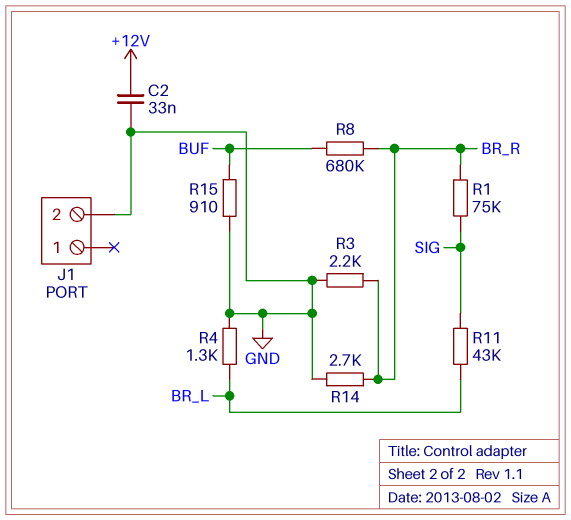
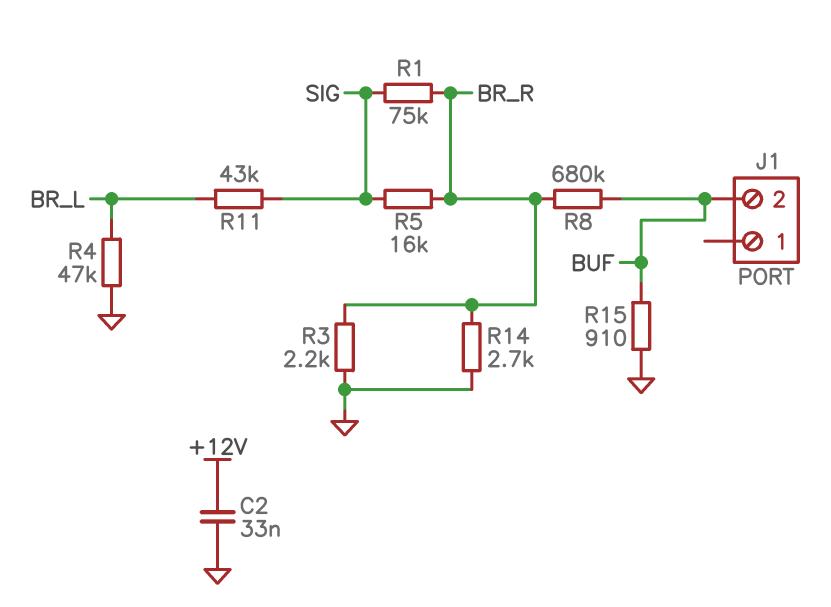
J1 pin 2: GND -> BUF
R4: 1.3k (BR_L, GND) -> 47k (BR_L, GND)
R5: none -> 16k (BR_R, SIG)

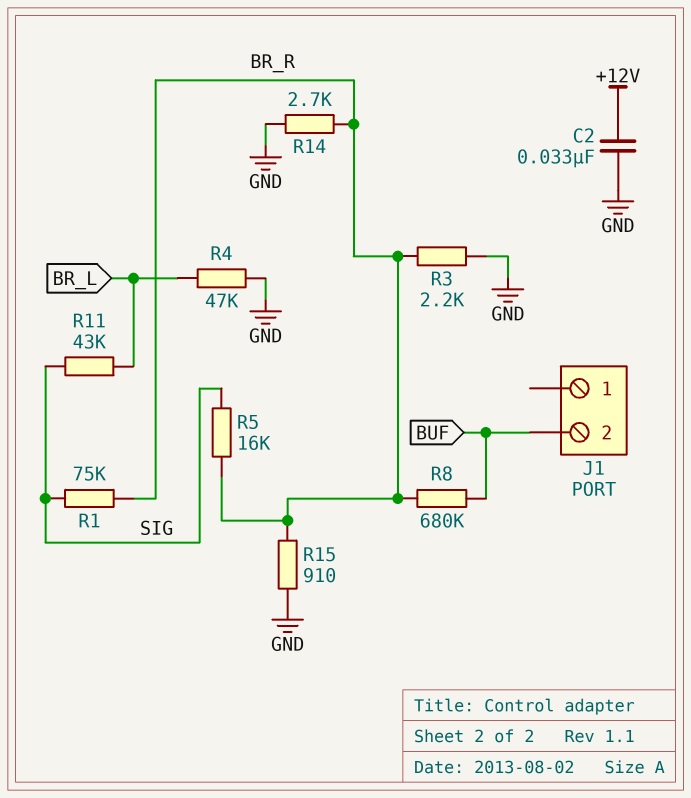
R15: 910 (BUF, GND) -> 910 (BR_R, GND)

